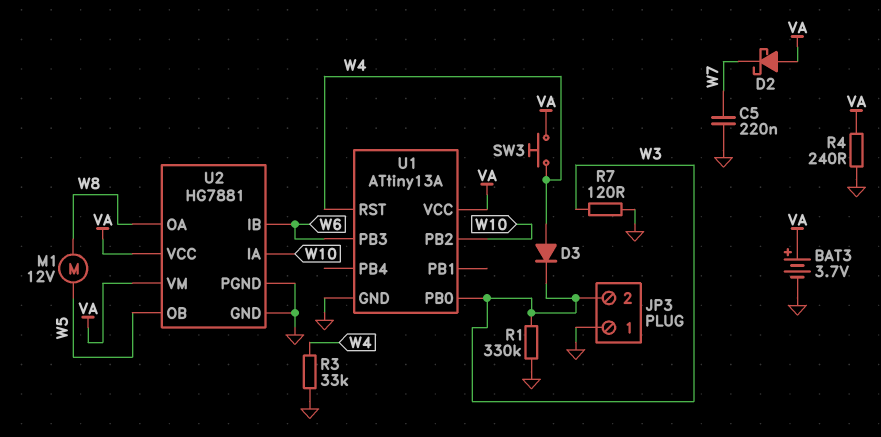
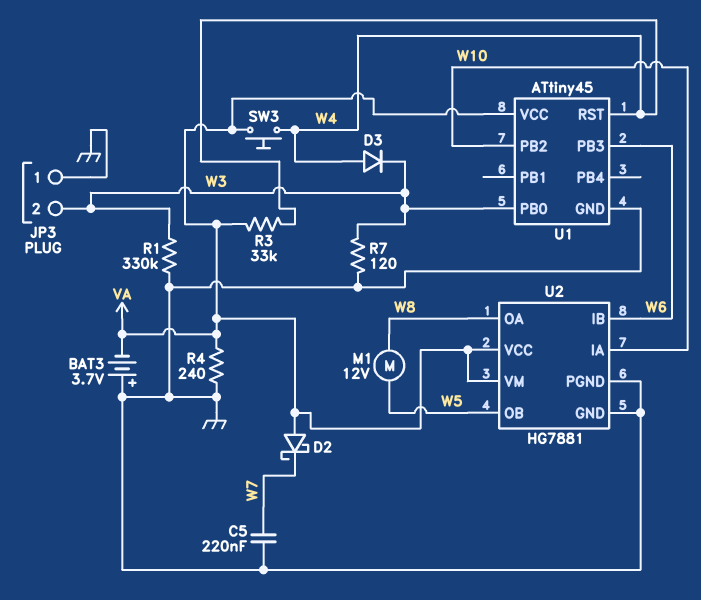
BAT3: 3.7V (plus VA, minus GND) -> 3.7V (plus GND, minus VA)
R3: 33k (GND, W4) -> 33k (VA, W4)
U1: ATtiny13A -> ATtiny45

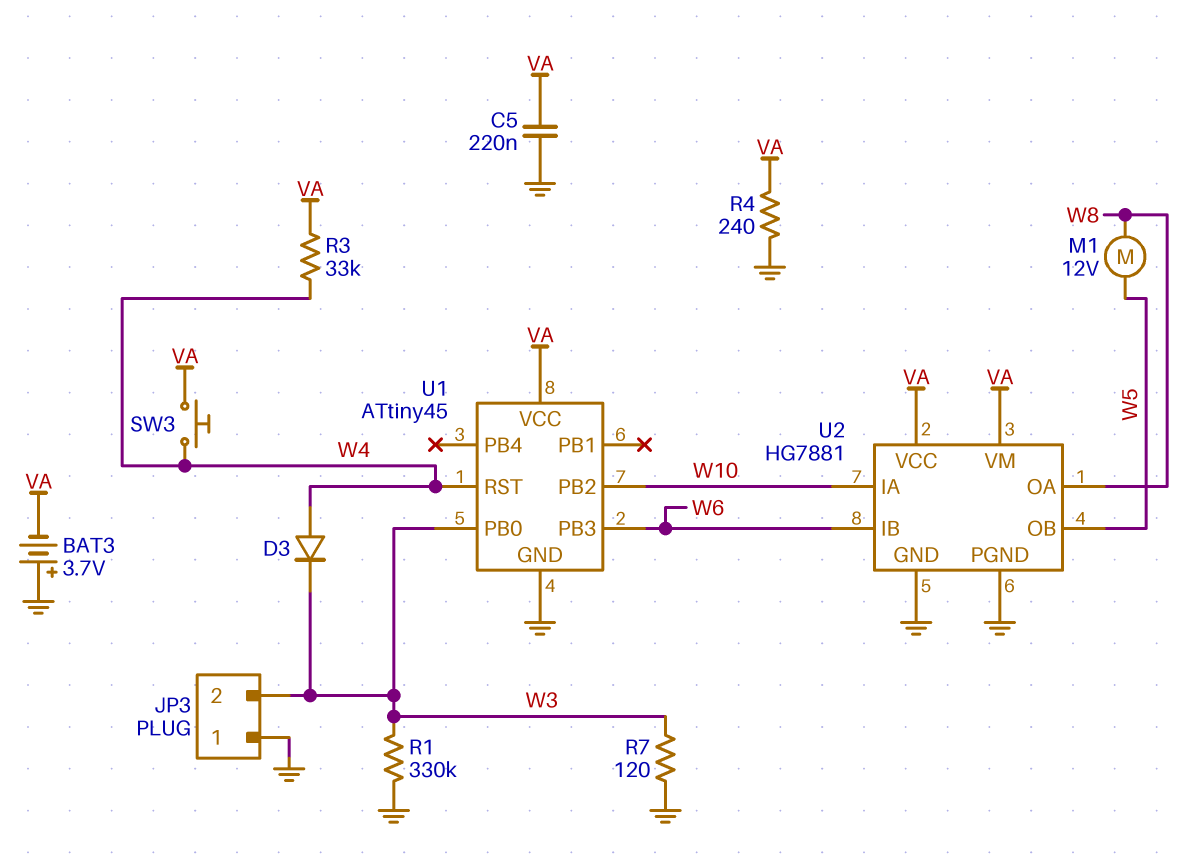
C5: 220nF (GND, W7) -> 220nF (GND, VA)
D2: schottky (A VA, K W7) -> none

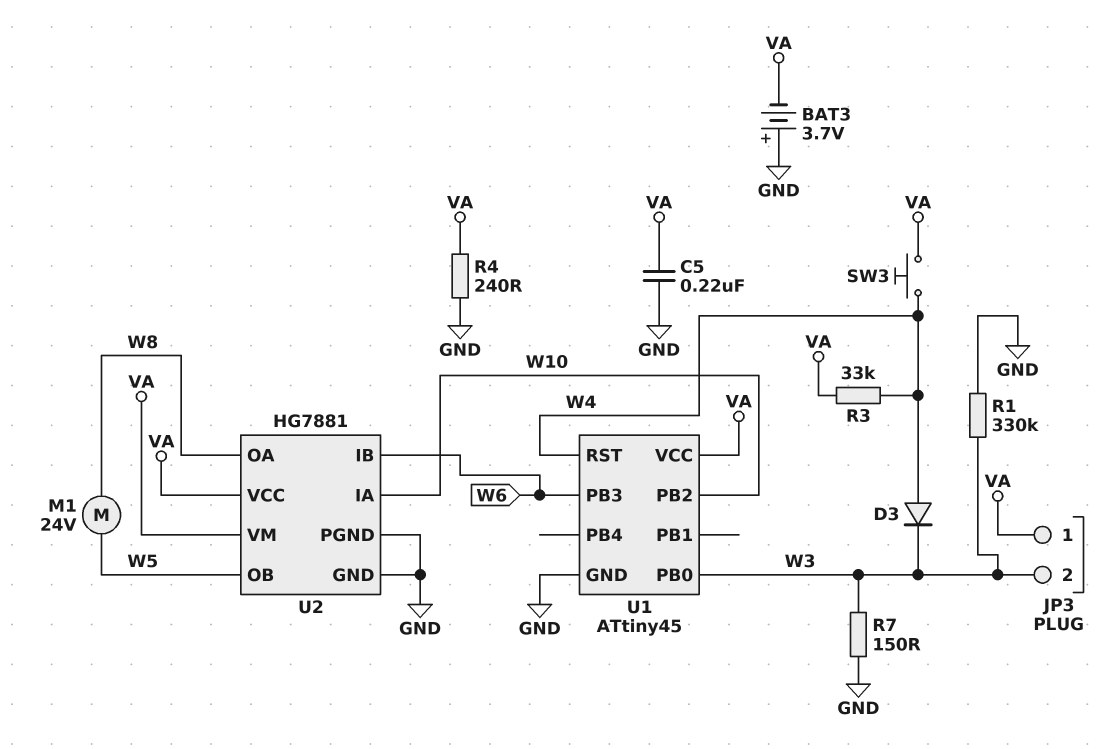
JP3 pin 1: GND -> VA
M1: motor 12V (W5, W8) -> motor 24V (W5, W8)
R7: 120 (GND, W3) -> 150 (GND, W3)

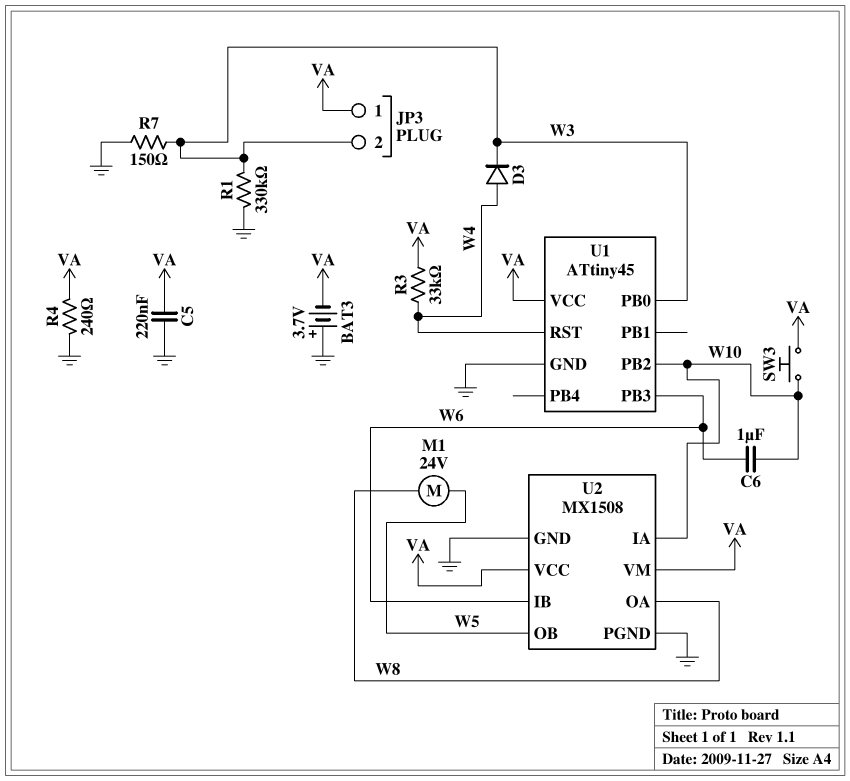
C6: none -> 1uF (W6, W10)
SW3: button (VA, W4) -> button (VA, W10)
U2: HG7881 -> MX1508

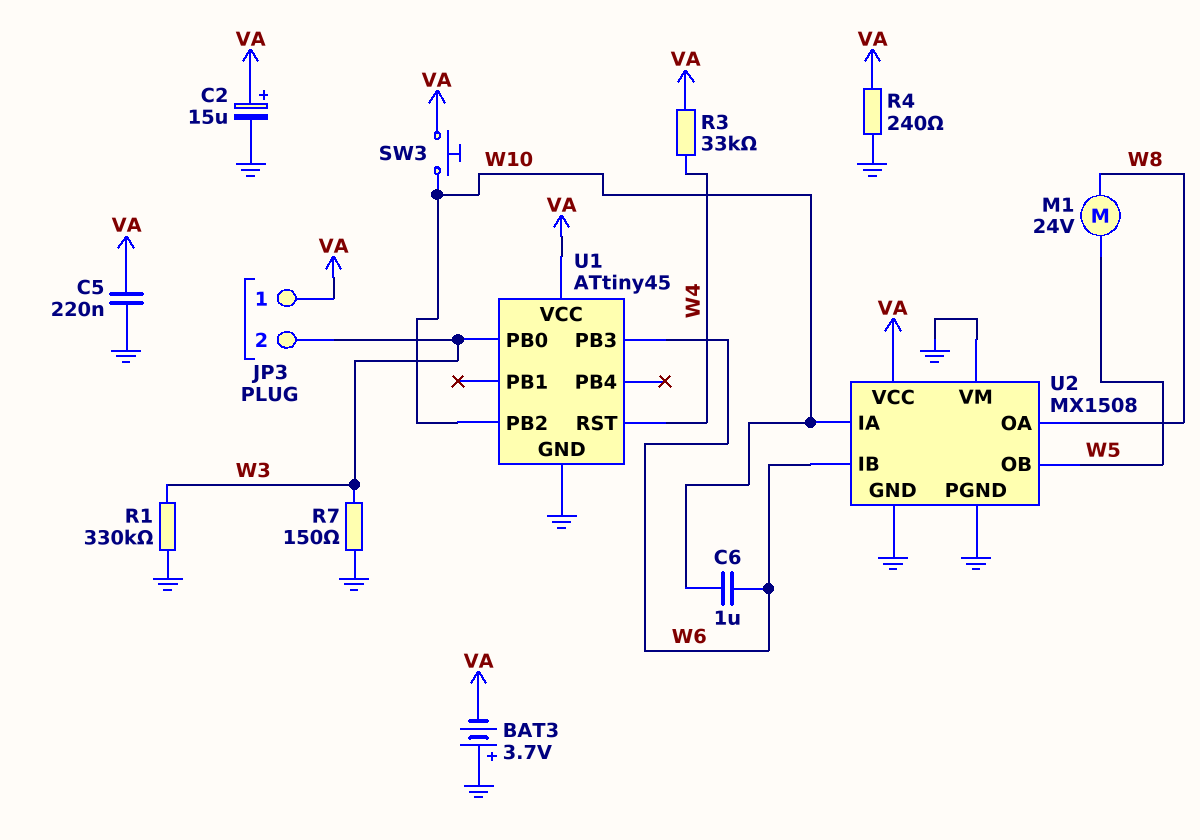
C2: none -> 15uF (plus VA, minus GND)
D3: diode (A W4, K W3) -> none
U2 pin VM: VA -> GND

